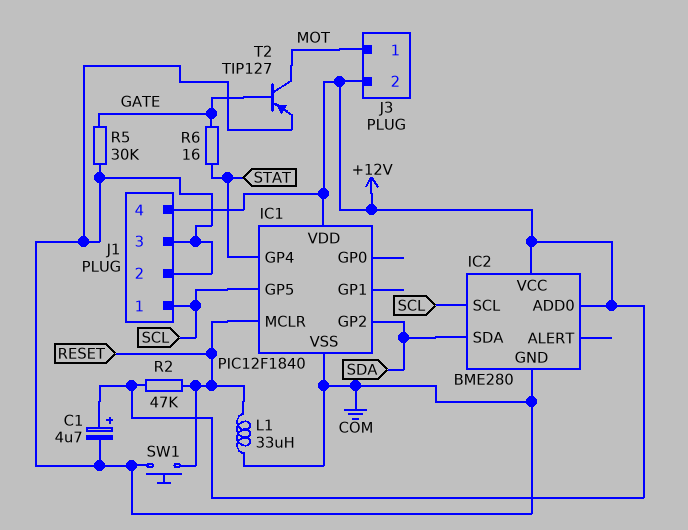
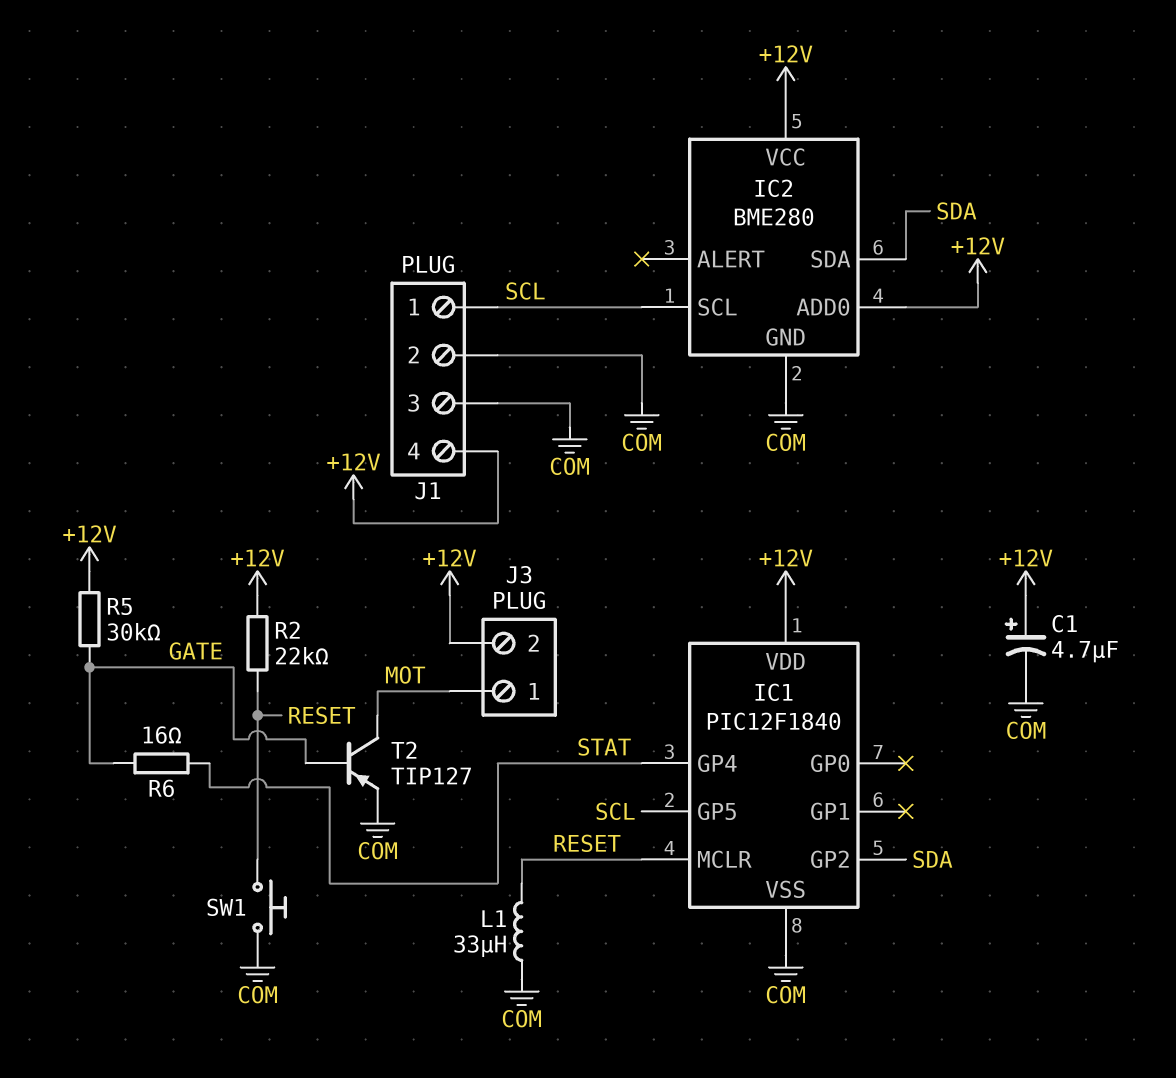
R2: 47k (+12V, RESET) -> 22k (+12V, RESET)
R5: 30k (COM, GATE) -> 30k (+12V, GATE)

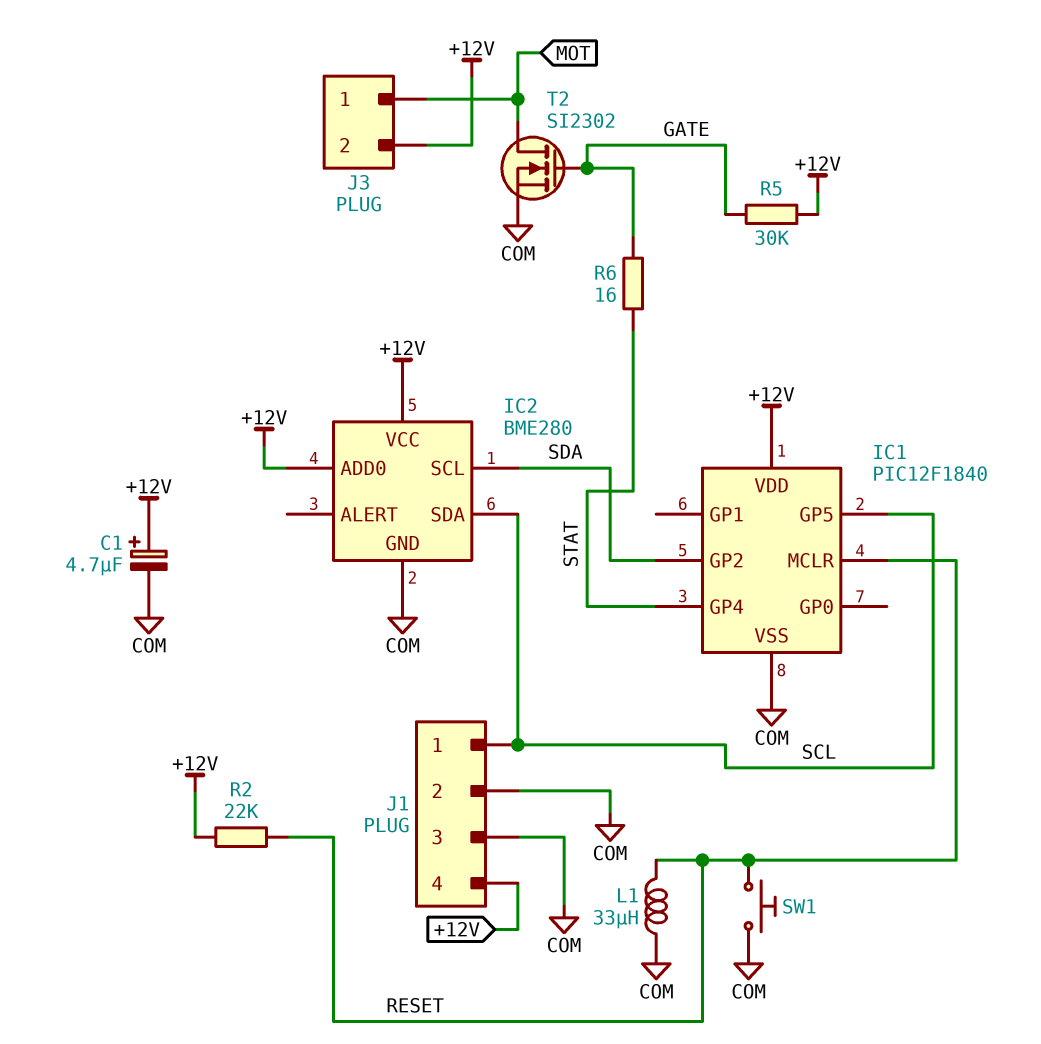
IC2 pin SCL: SCL -> SDA
IC2 pin SDA: SDA -> SCL
T2: PNP TIP127 (B GATE, C MOT, E COM) -> NMOS SI2302 (G GATE, D MOT, S COM)

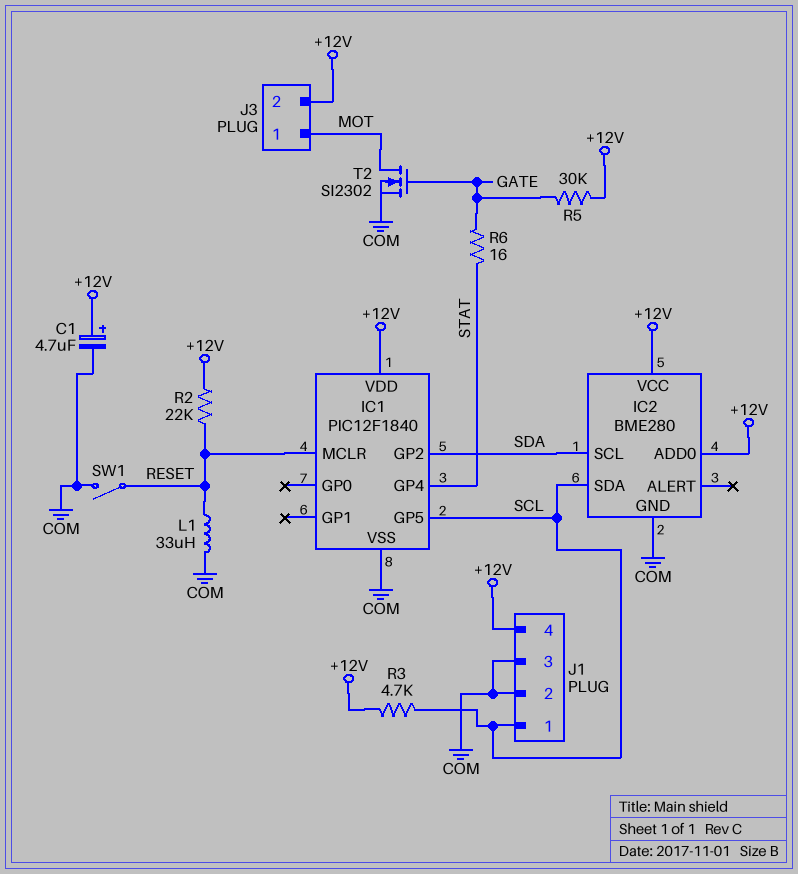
R3: none -> 4.7k (+12V, SCL)
SW1: button (COM, RESET) -> switch (COM, RESET)

